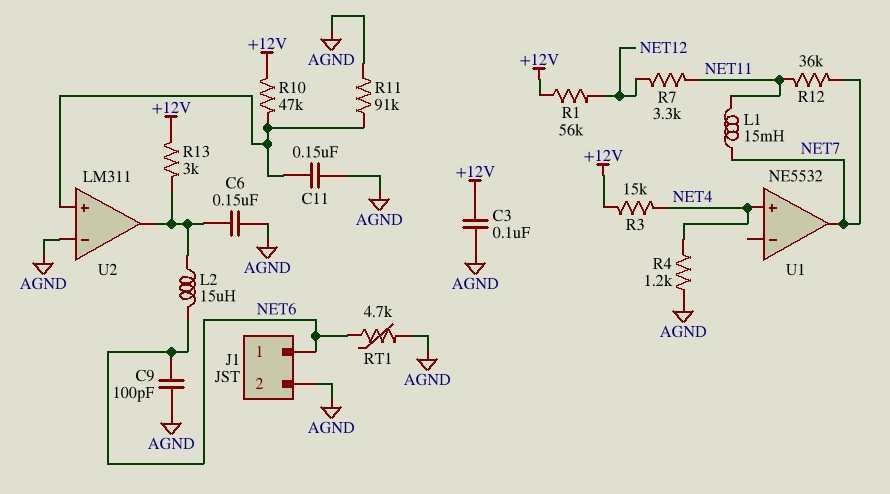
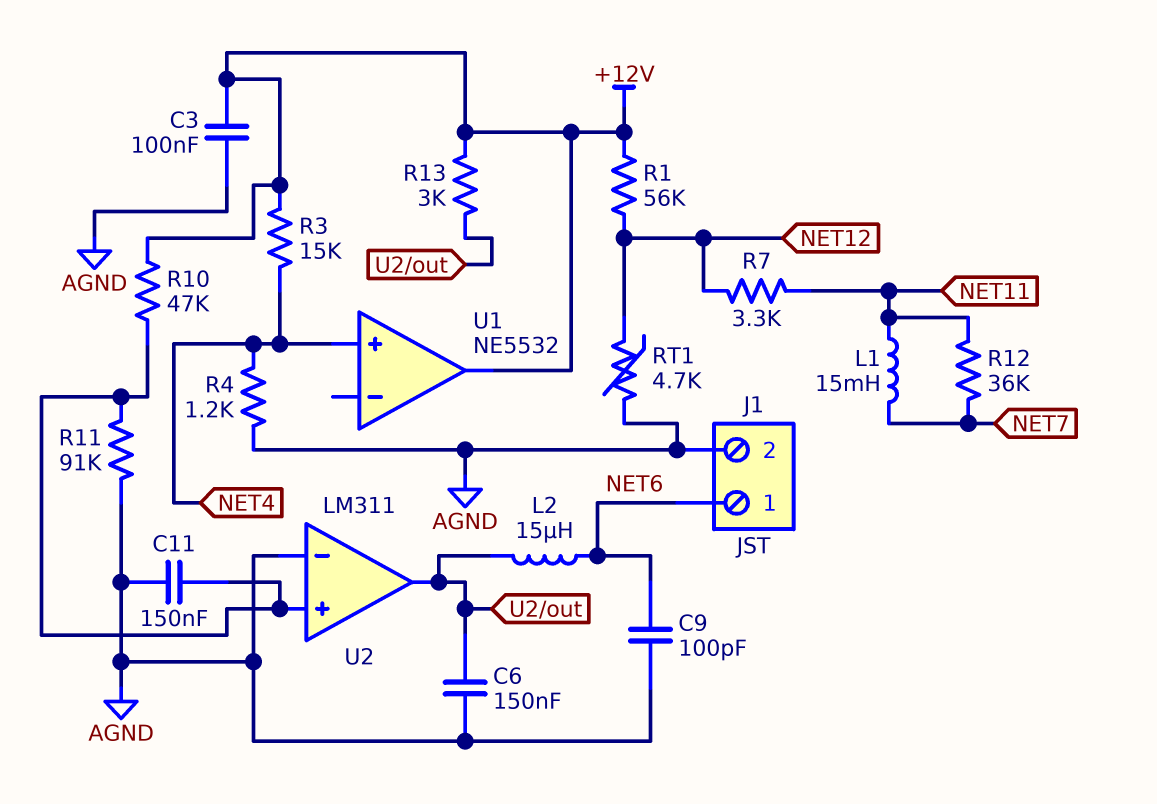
RT1: 4.7k (AGND, NET6) -> 4.7k (AGND, NET12)
U1 pin out: NET7 -> +12V

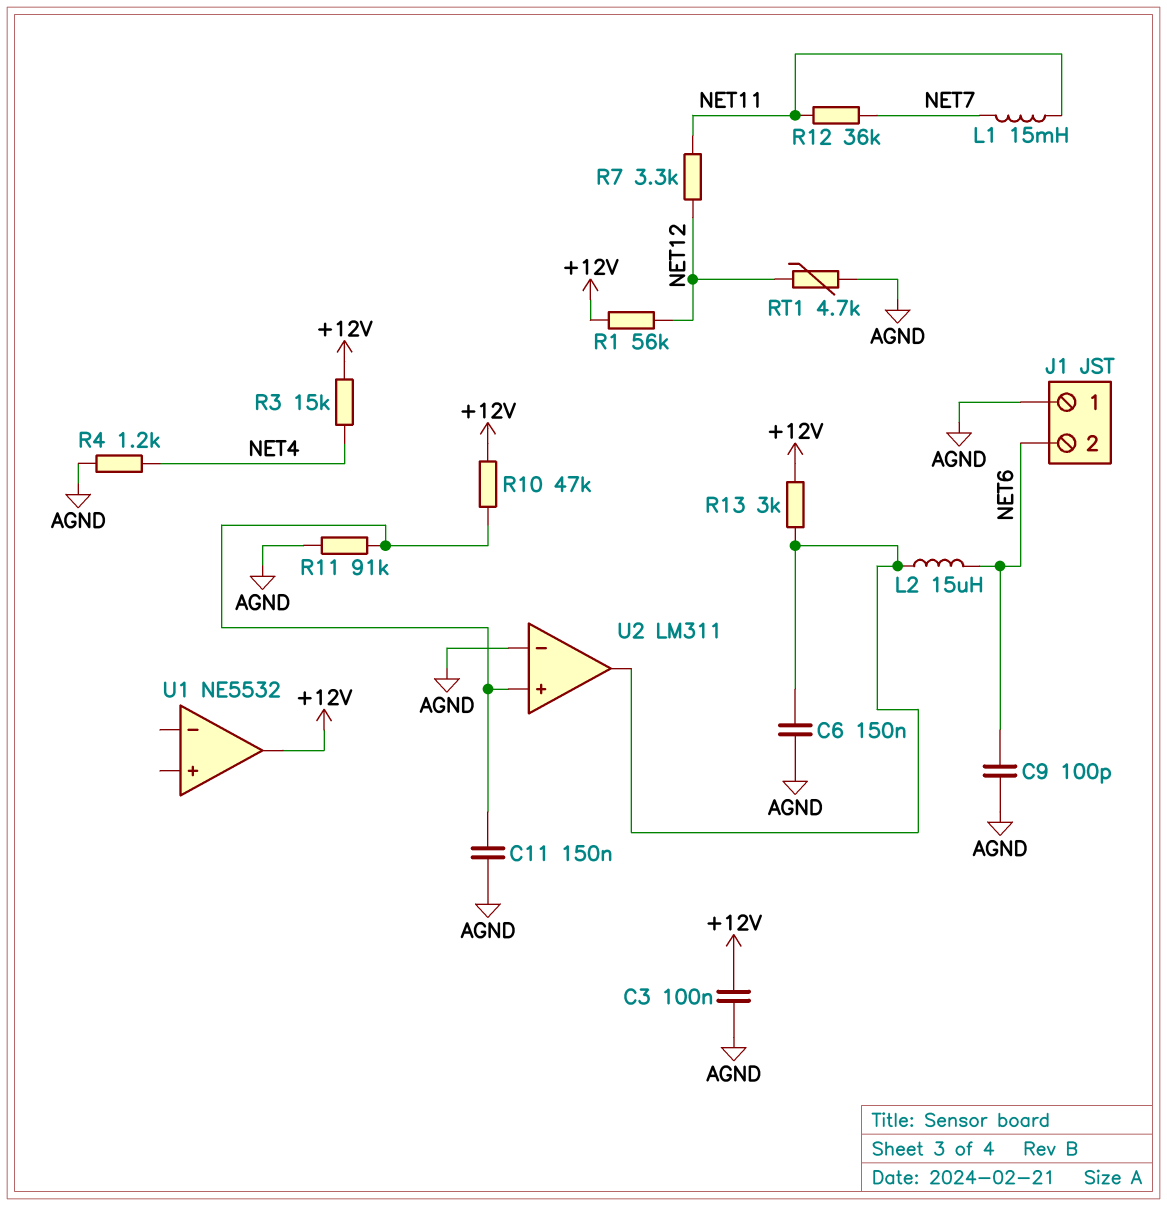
J1 pin 1: NET6 -> AGND
J1 pin 2: AGND -> NET6
U1 pin in+: NET4 -> none

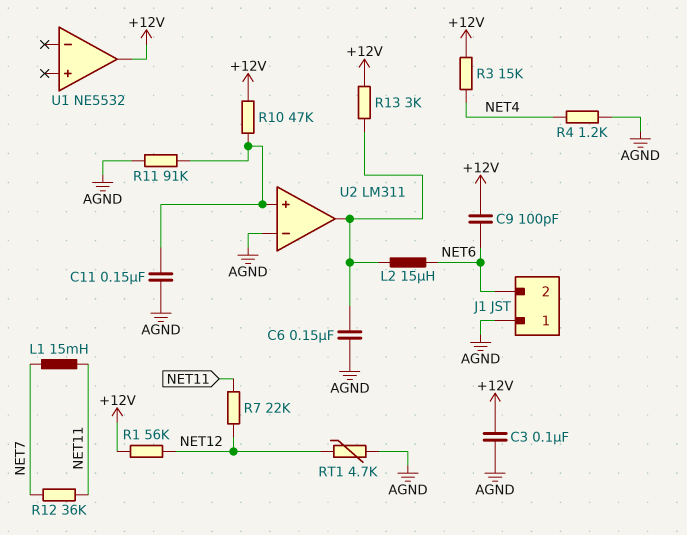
C9: 100pF (AGND, NET6) -> 100pF (+12V, NET6)
R7: 3.3k (NET11, NET12) -> 22k (NET11, NET12)

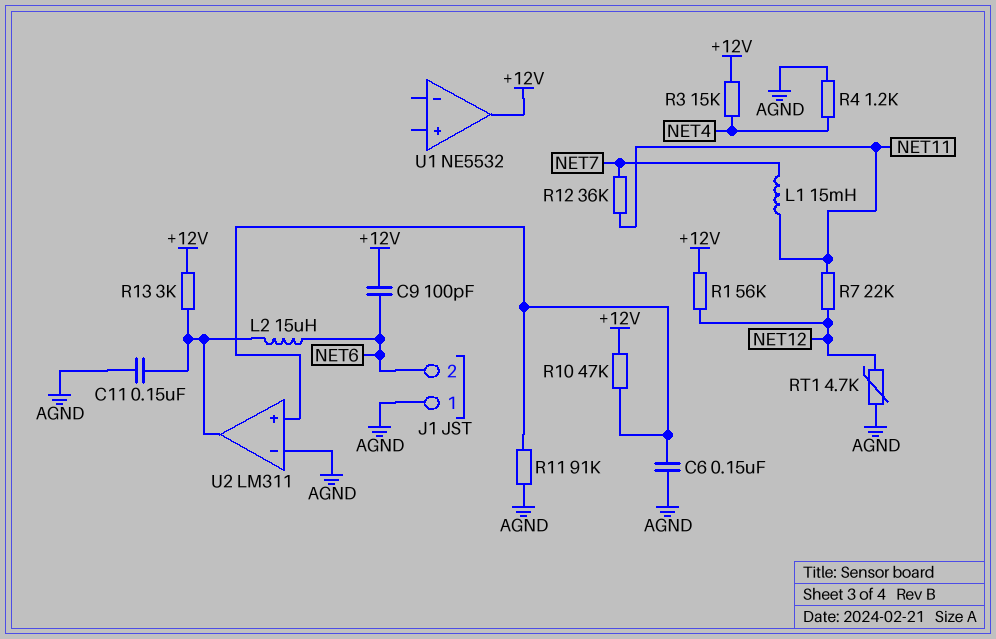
C3: 100nF (+12V, AGND) -> none
C6: 150nF (AGND, U2/out) -> 150nF (AGND, U2/in+)
C11: 150nF (AGND, U2/in+) -> 150nF (AGND, U2/out)

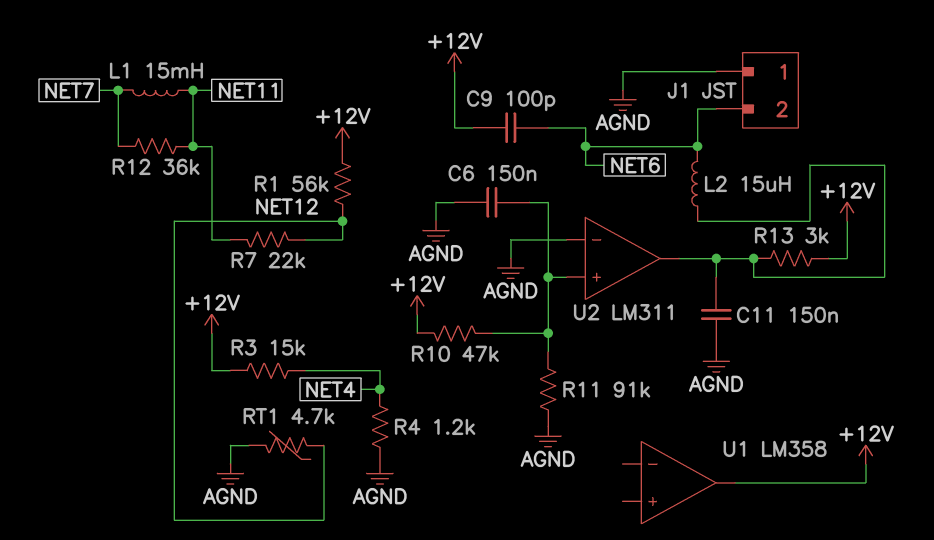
U1: NE5532 -> LM358

